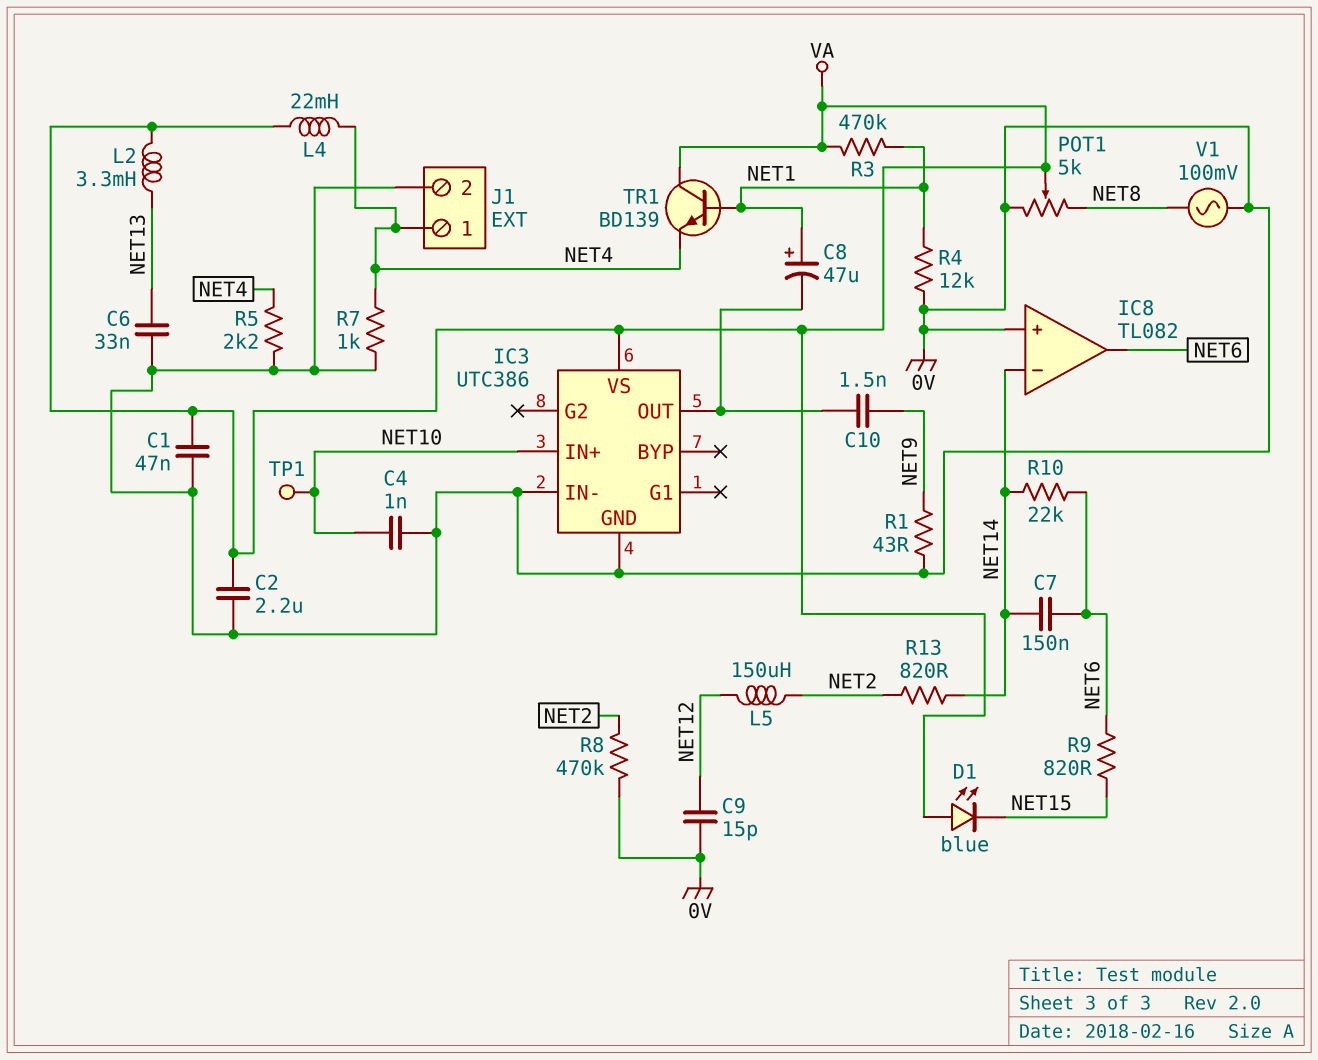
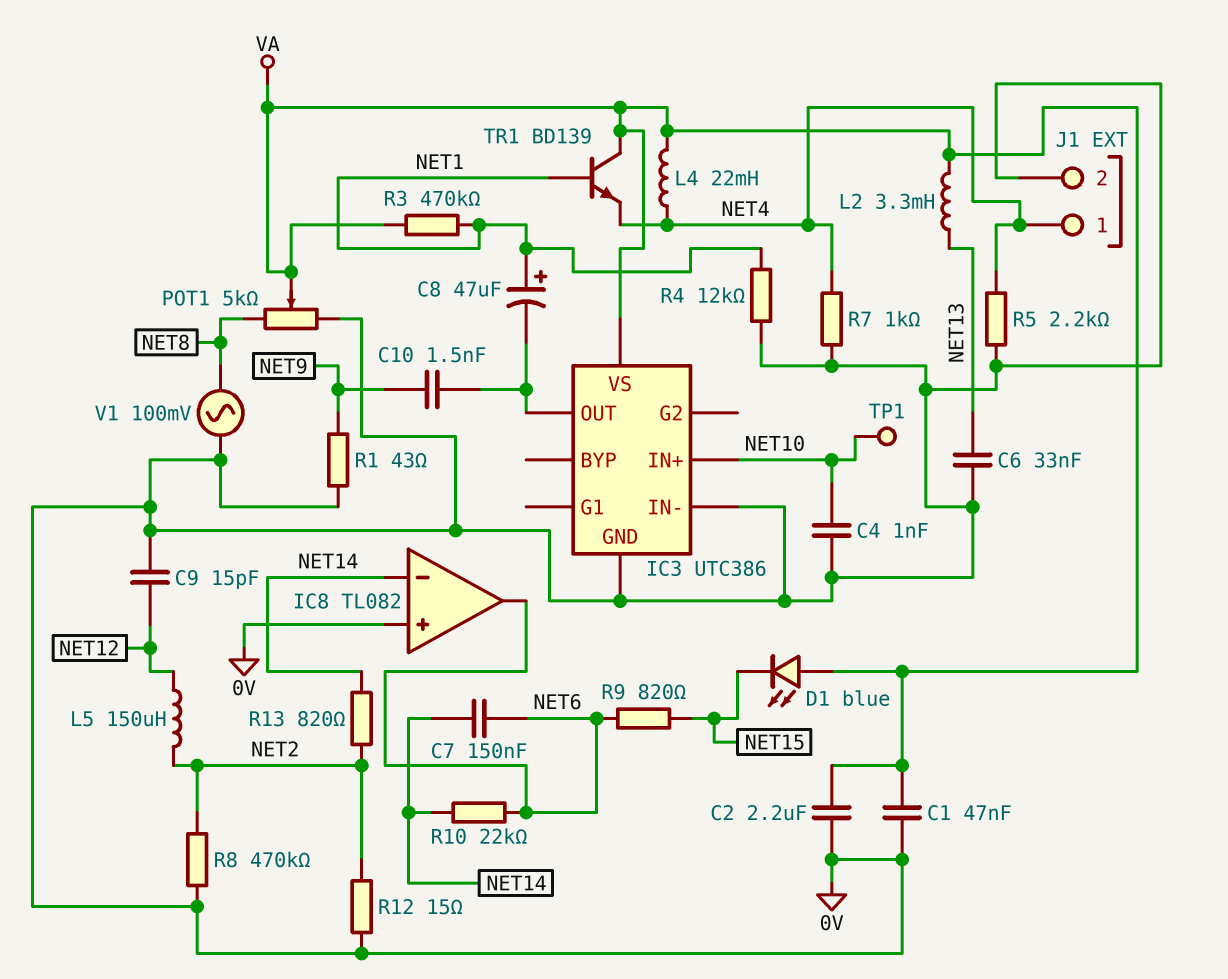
R12: none -> 15 (0V, NET2)

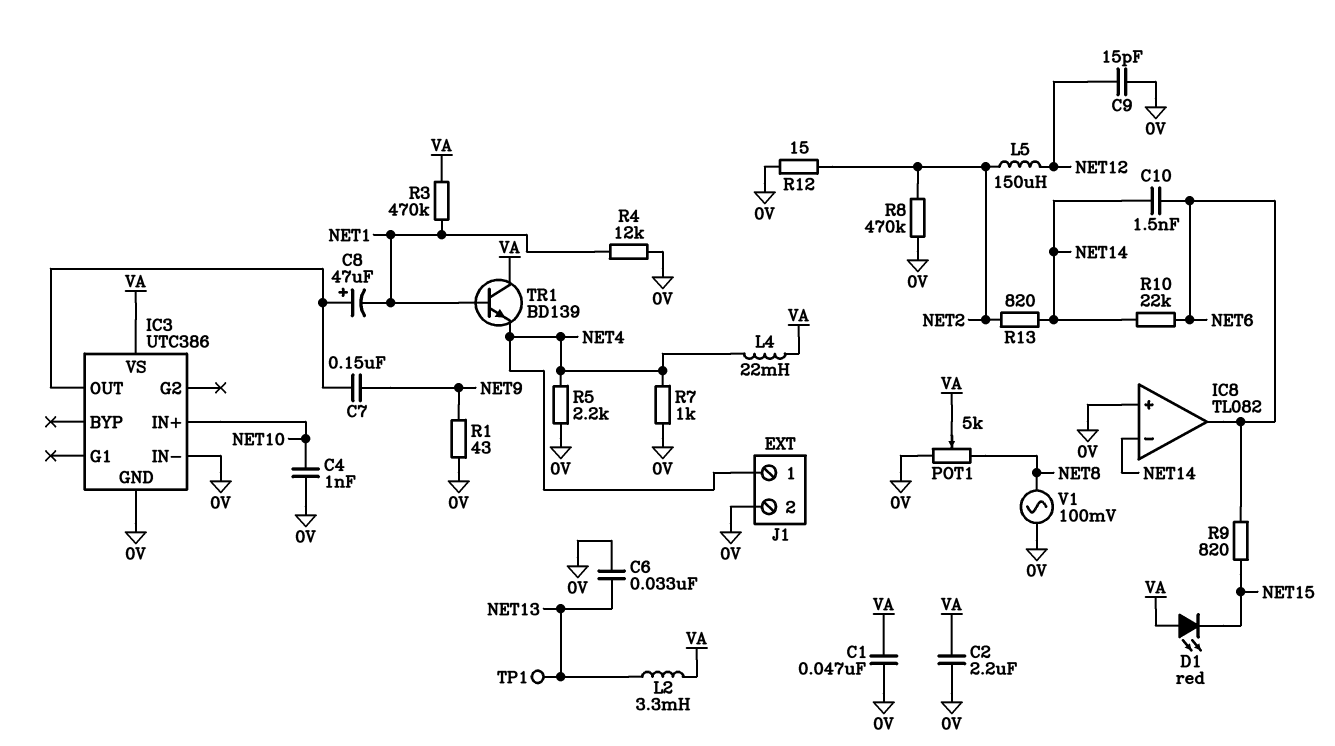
C7: 150nF (NET6, NET14) -> 150nF (IC3/OUT, NET9)
C8: 47uF (plus NET1, minus IC3/OUT) -> 47uF (plus IC3/OUT, minus NET1)
C10: 1.5nF (IC3/OUT, NET9) -> 1.5nF (NET6, NET14)
D1: LED blue (A VA, K NET15) -> LED red (A VA, K NET15)
TP1: test point (NET10) -> test point (NET13)

